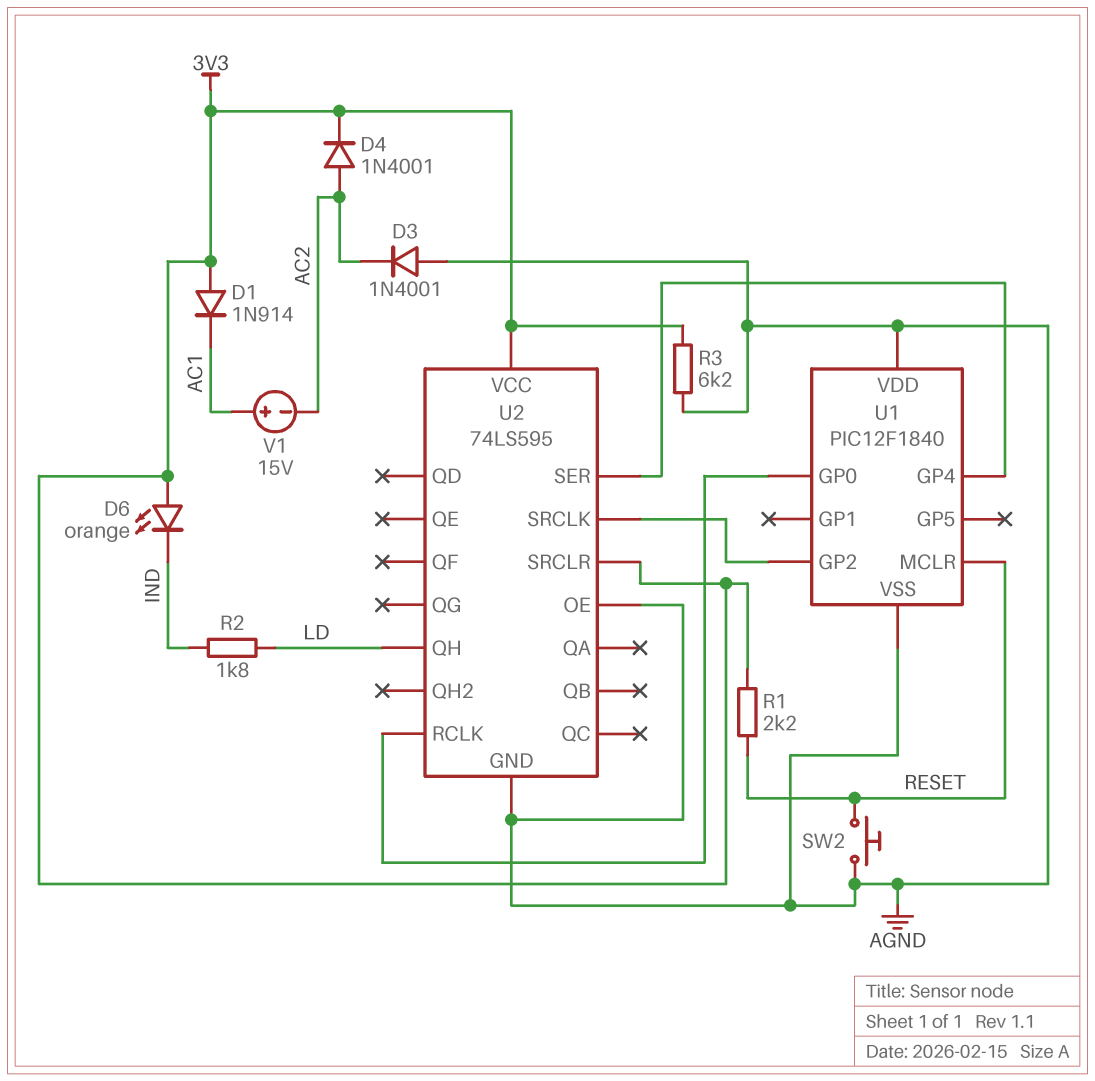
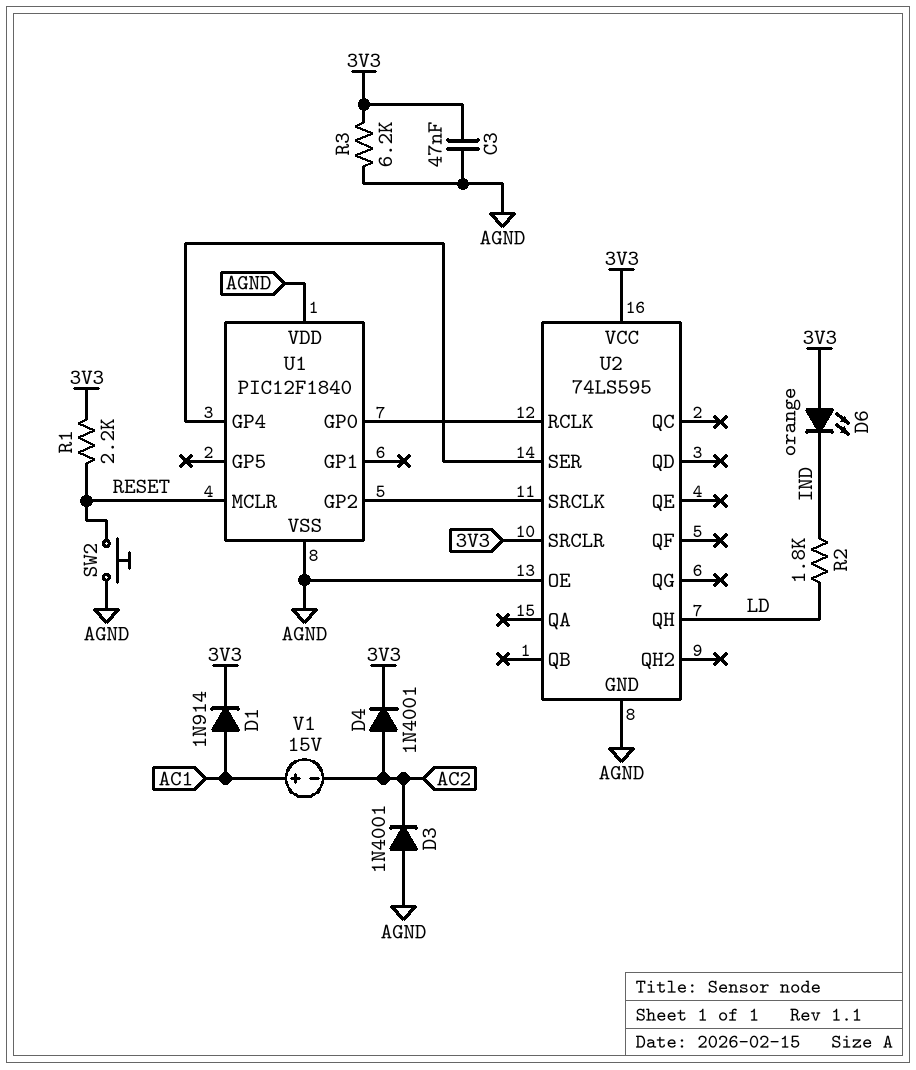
C3: none -> 47nF (3V3, AGND)
D1: diode 1N914 (A 3V3, K AC1) -> diode 1N914 (A AC1, K 3V3)

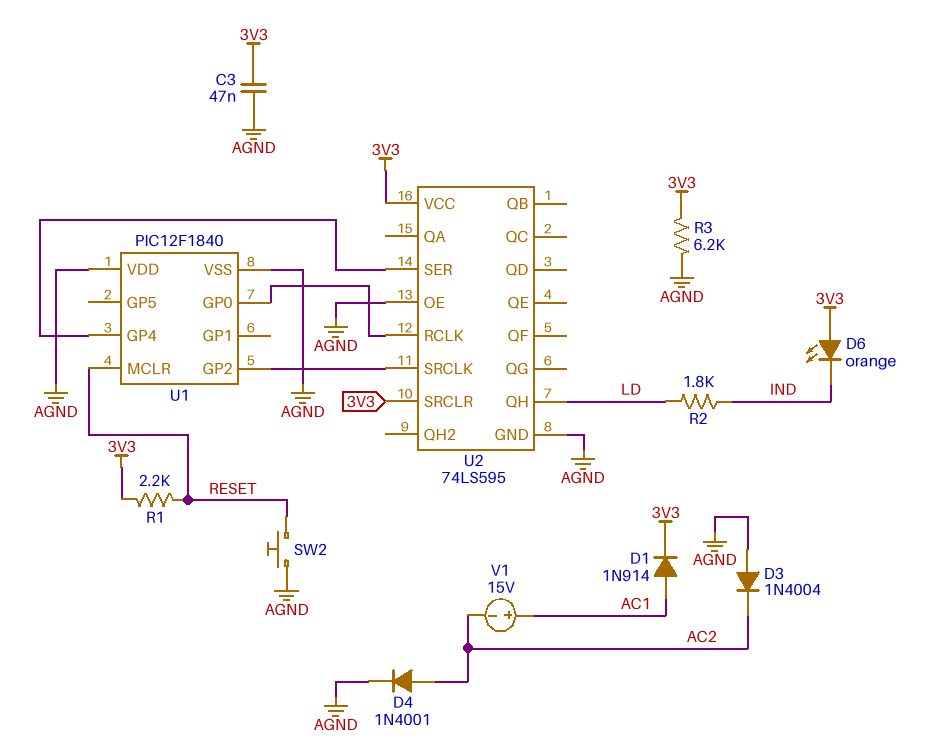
D3: diode 1N4001 (A AGND, K AC2) -> diode 1N4004 (A AGND, K AC2)
D4: diode 1N4001 (A AC2, K 3V3) -> diode 1N4001 (A AC2, K AGND)

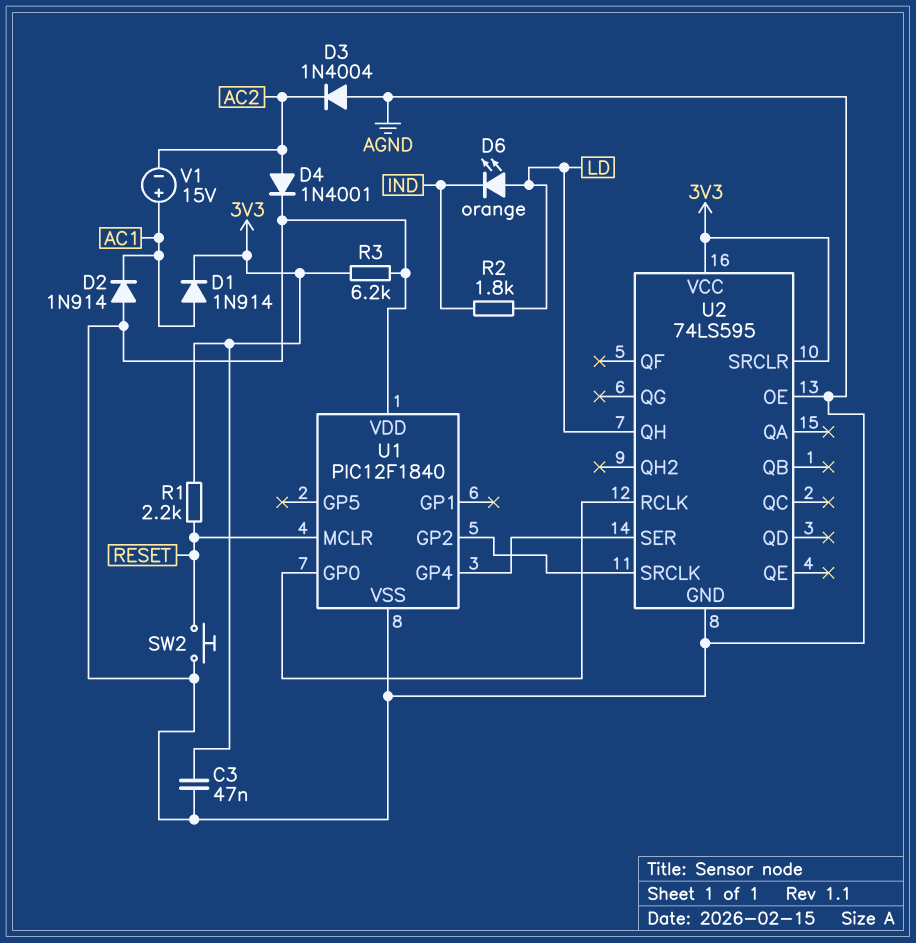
D2: none -> diode 1N914 (A AGND, K AC1)
D6: LED orange (A 3V3, K IND) -> LED orange (A LD, K IND)

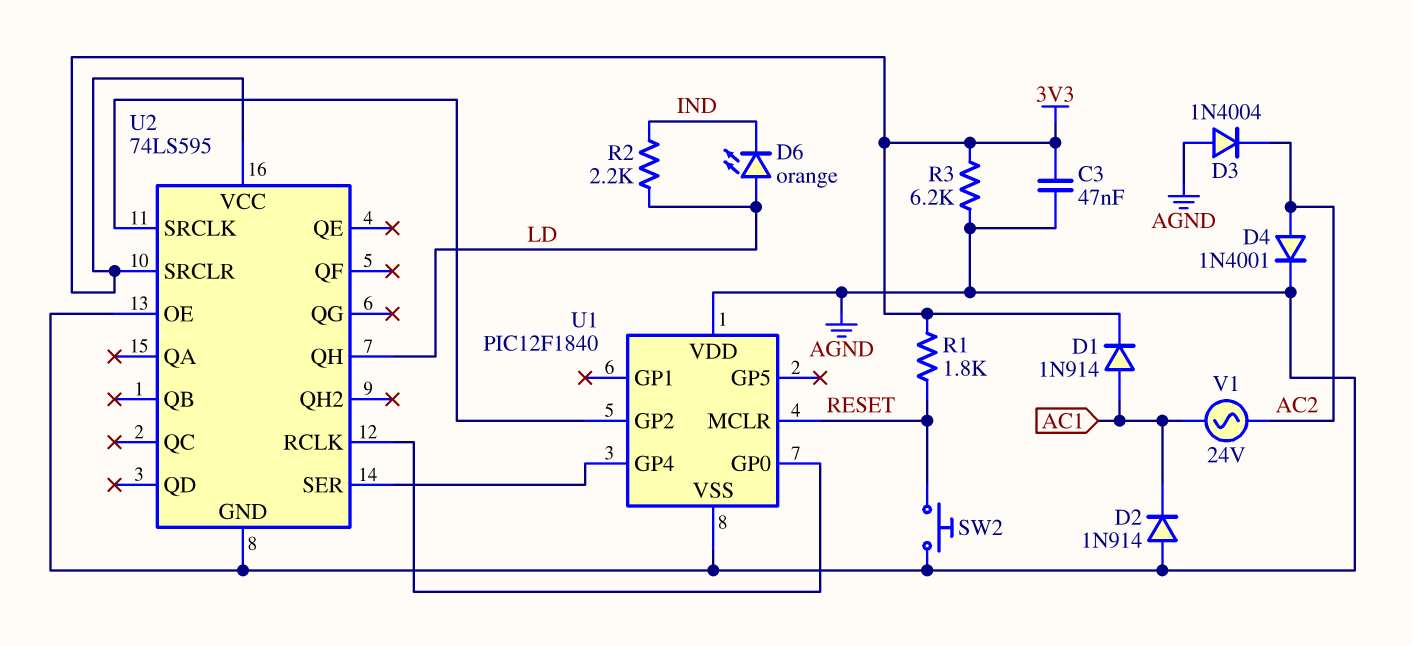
R1: 2.2k (3V3, RESET) -> 1.8k (3V3, RESET)
R2: 1.8k (IND, LD) -> 2.2k (IND, LD)
V1: 15V (plus AC1, minus AC2) -> AC 24V (AC1, AC2)

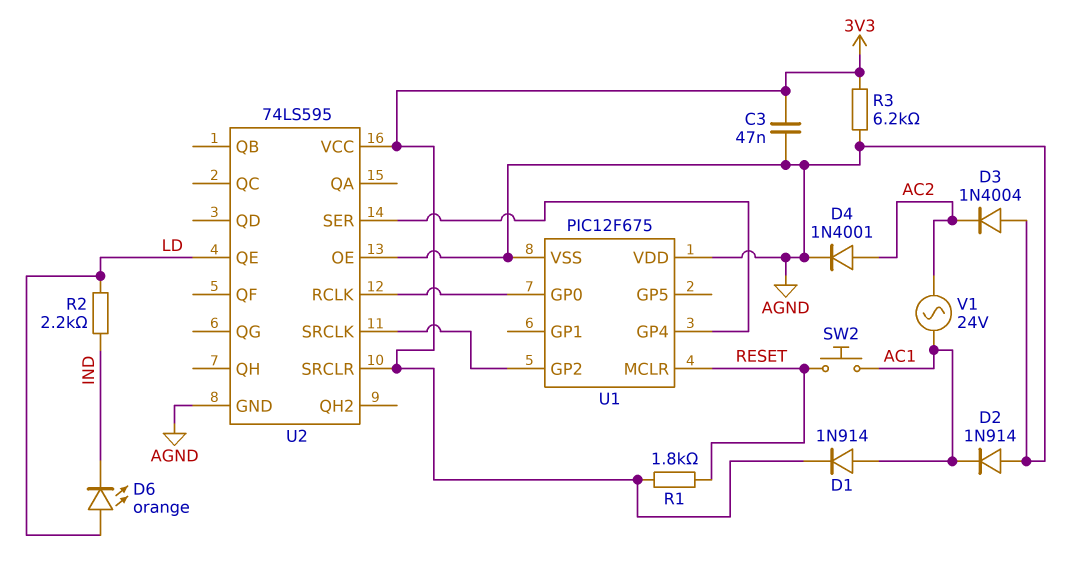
SW2: button (AGND, RESET) -> button (AC1, RESET)
U1: PIC12F1840 -> PIC12F675
U2 pin QE: none -> LD
U2 pin QH: LD -> none

